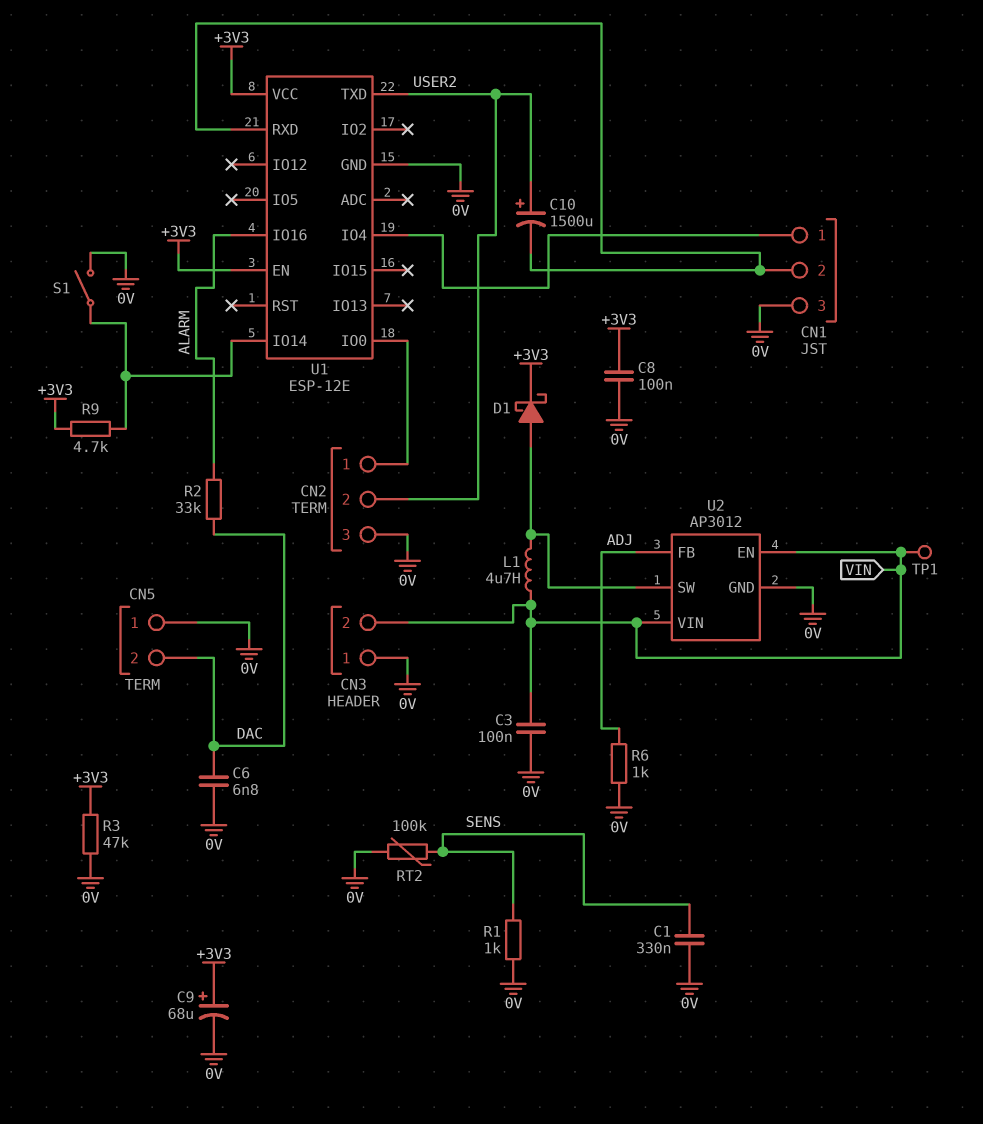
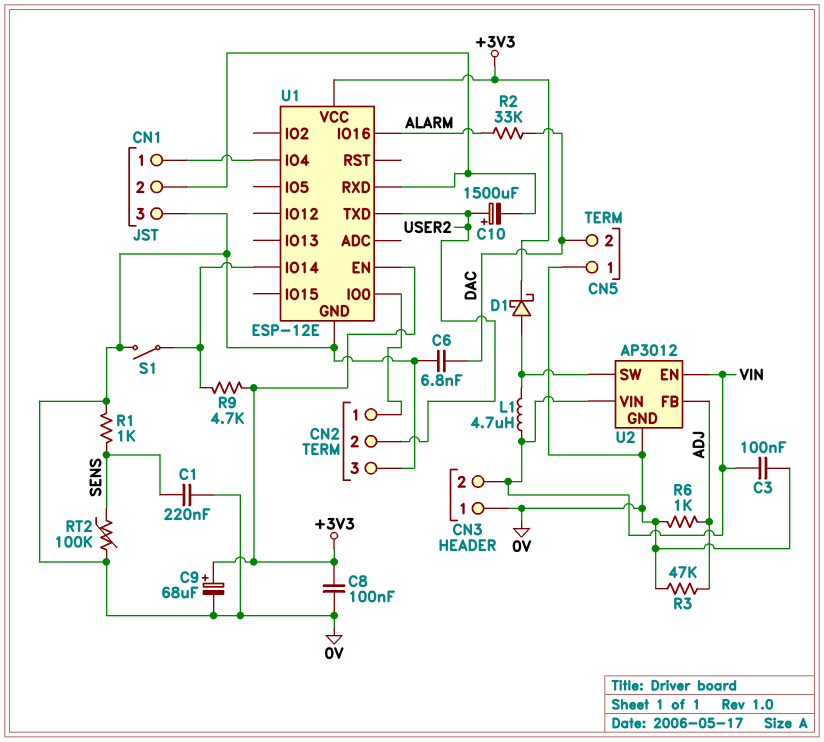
C1: 330nF (0V, SENS) -> 220nF (0V, SENS)
R3: 47k (+3V3, 0V) -> 47k (0V, ADJ)
TP1: test point (VIN) -> none

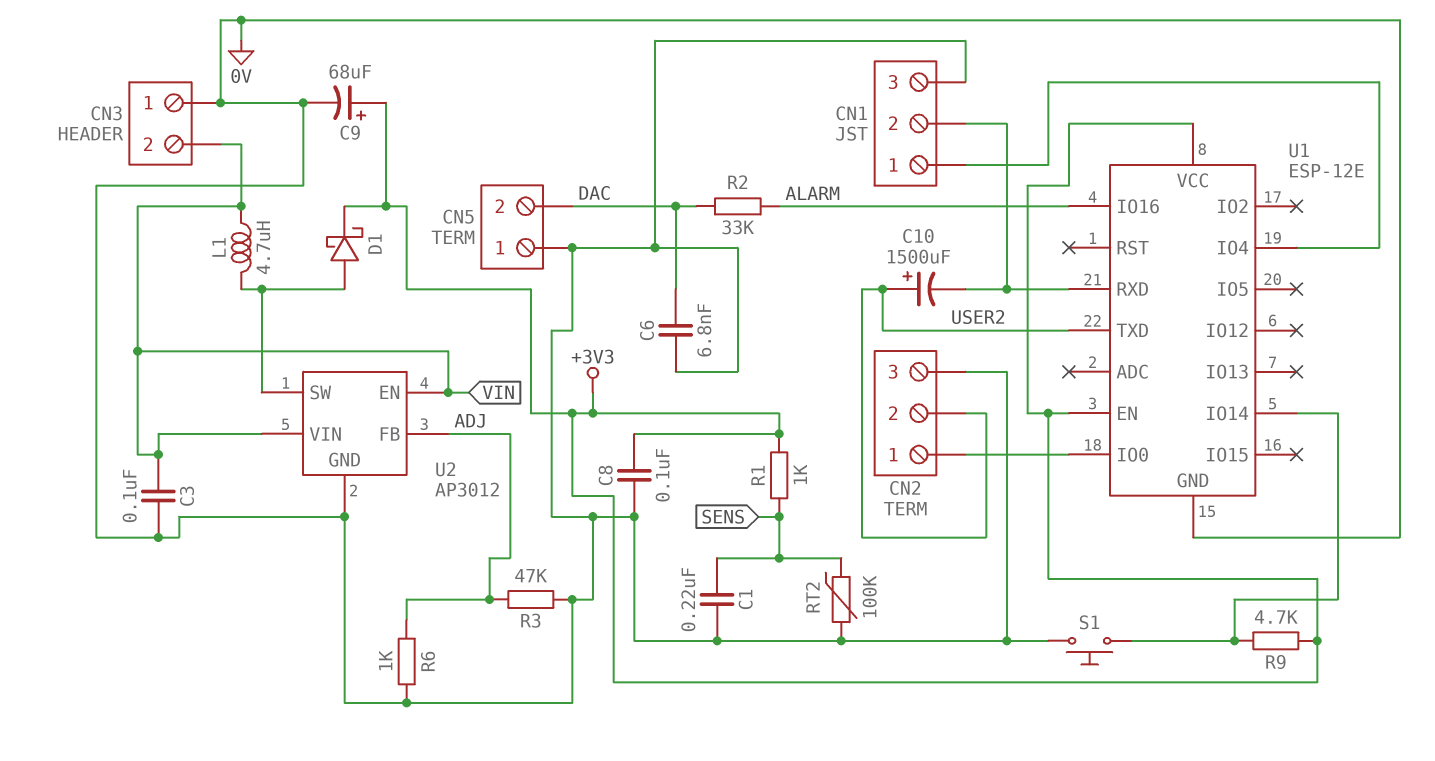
R1: 1k (0V, SENS) -> 1k (+3V3, SENS)
S1: switch (0V, U1/IO14) -> button (0V, U1/IO14)

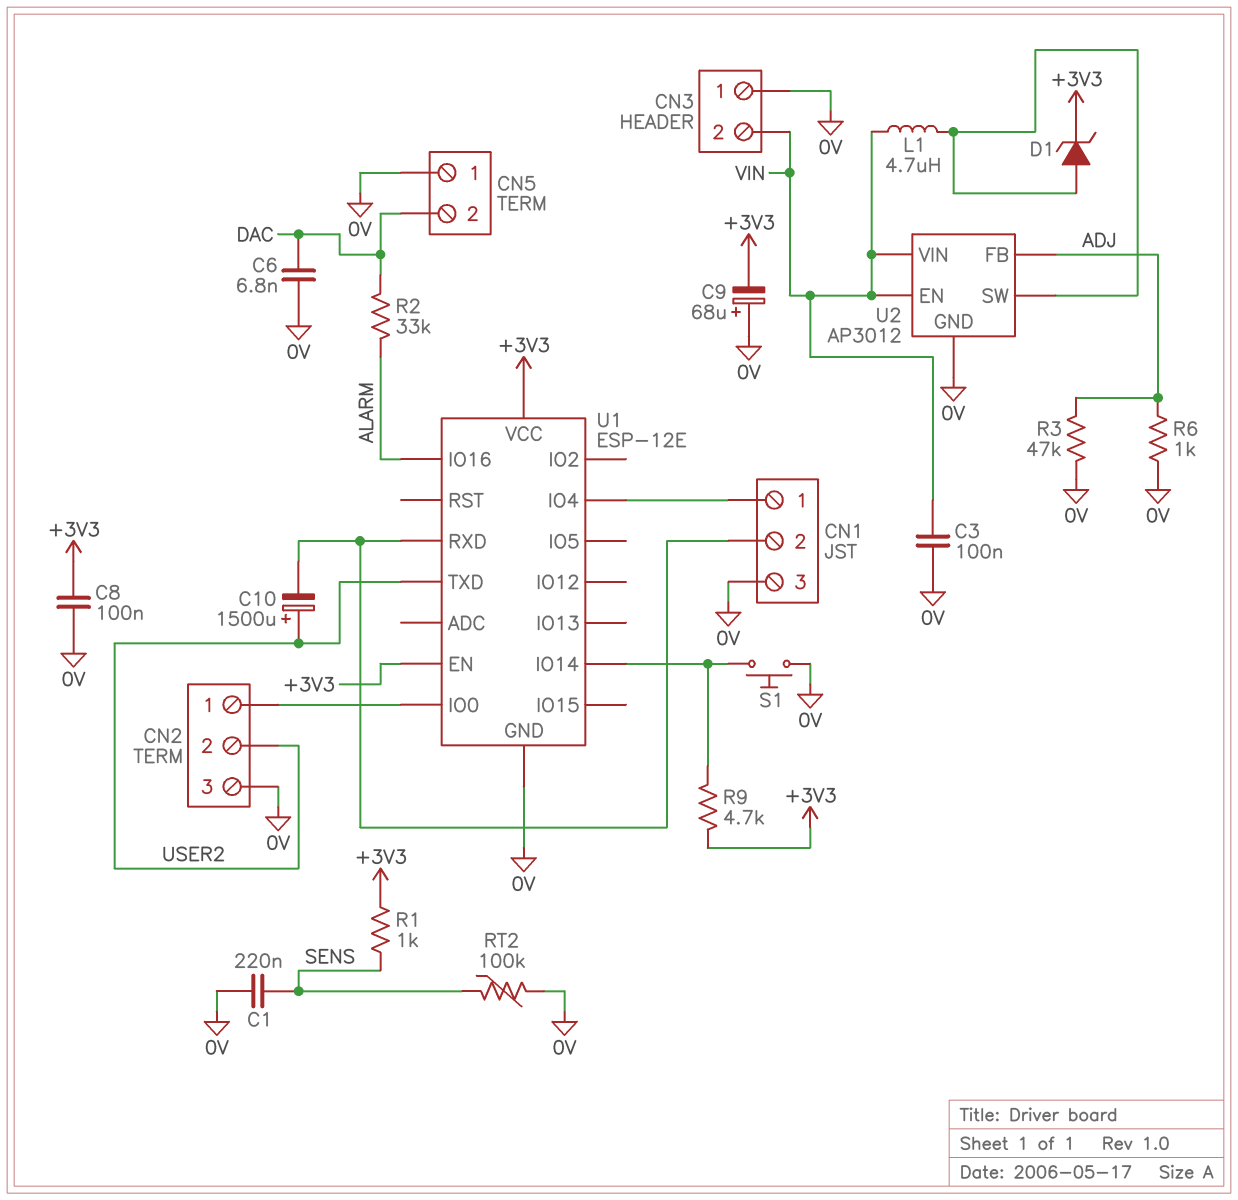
C9: 68uF (plus +3V3, minus 0V) -> 68uF (plus 0V, minus +3V3)
D1: schottky (A U2/SW, K +3V3) -> zener (A U2/SW, K +3V3)

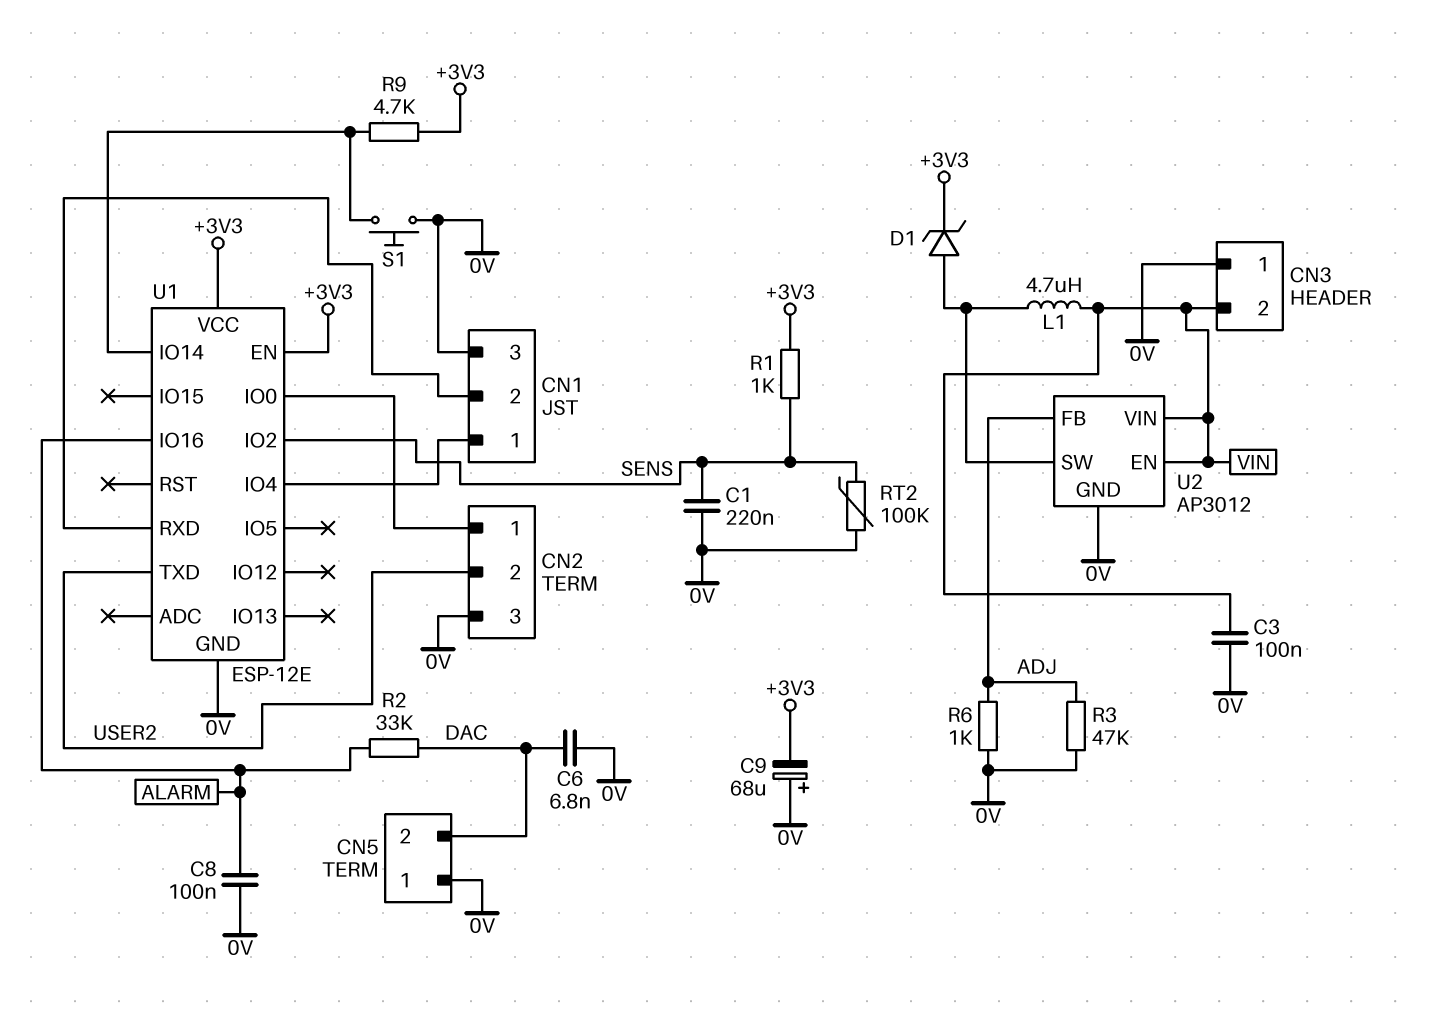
C8: 100nF (+3V3, 0V) -> 100nF (0V, ALARM)
C10: 1500uF (plus USER2, minus CN1/2) -> none
U1 pin IO2: none -> SENS

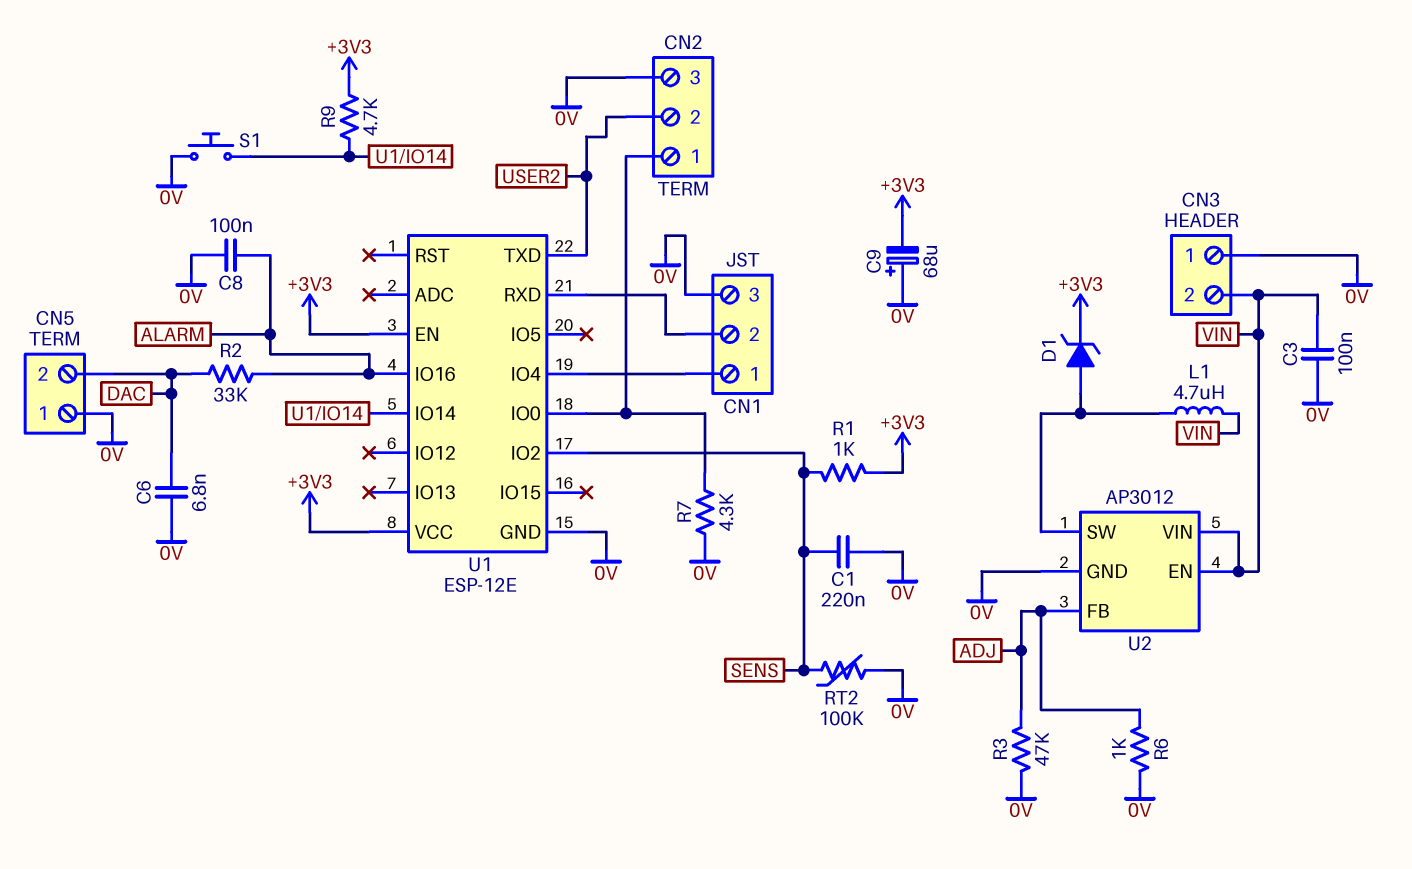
R7: none -> 4.3k (0V, CN2/1)

